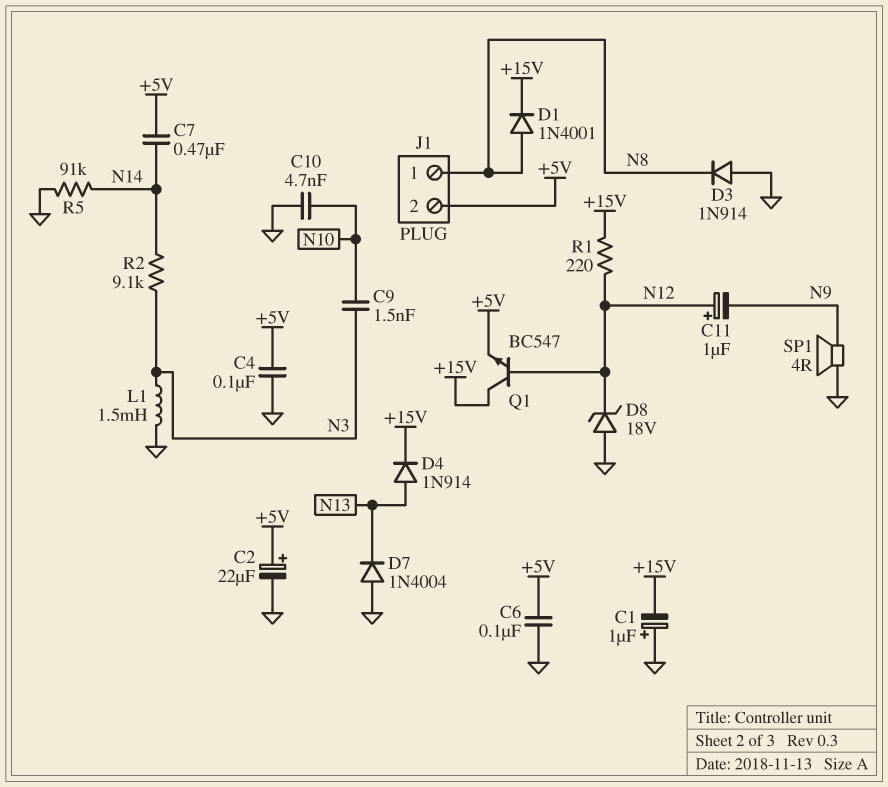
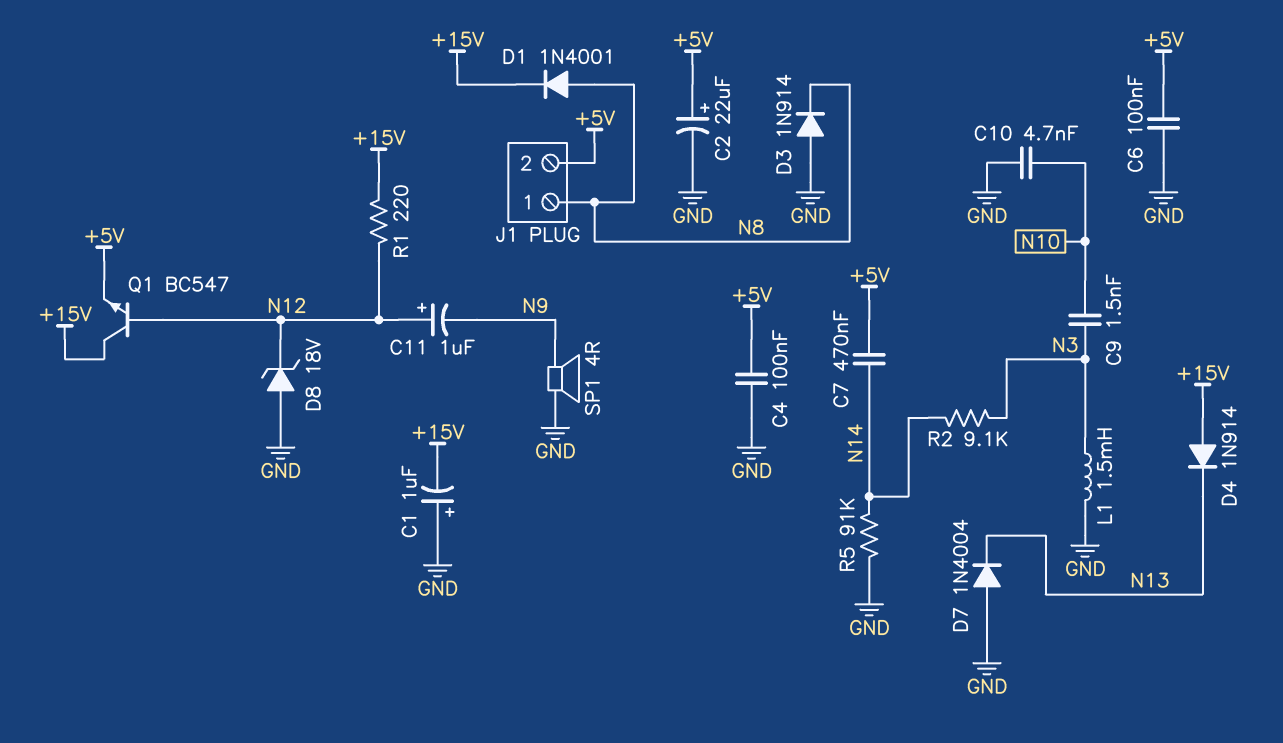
D4: diode 1N914 (A N13, K +15V) -> diode 1N914 (A +15V, K N13)

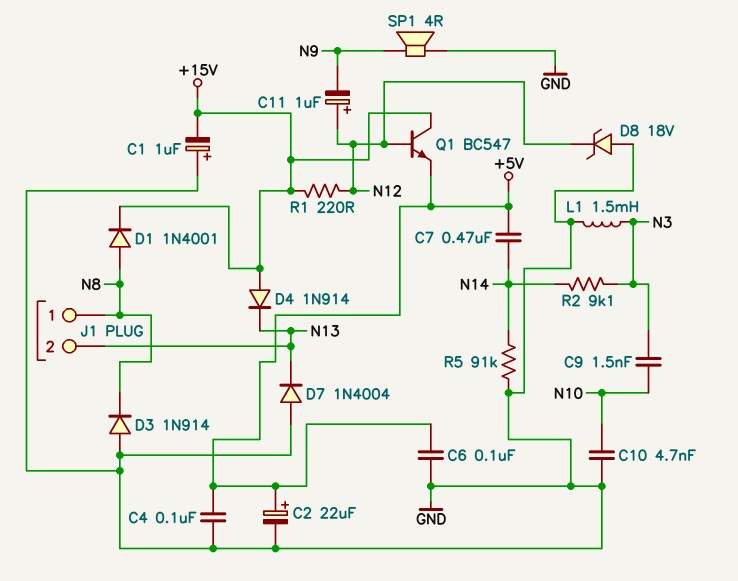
J1 pin 2: +5V -> N13

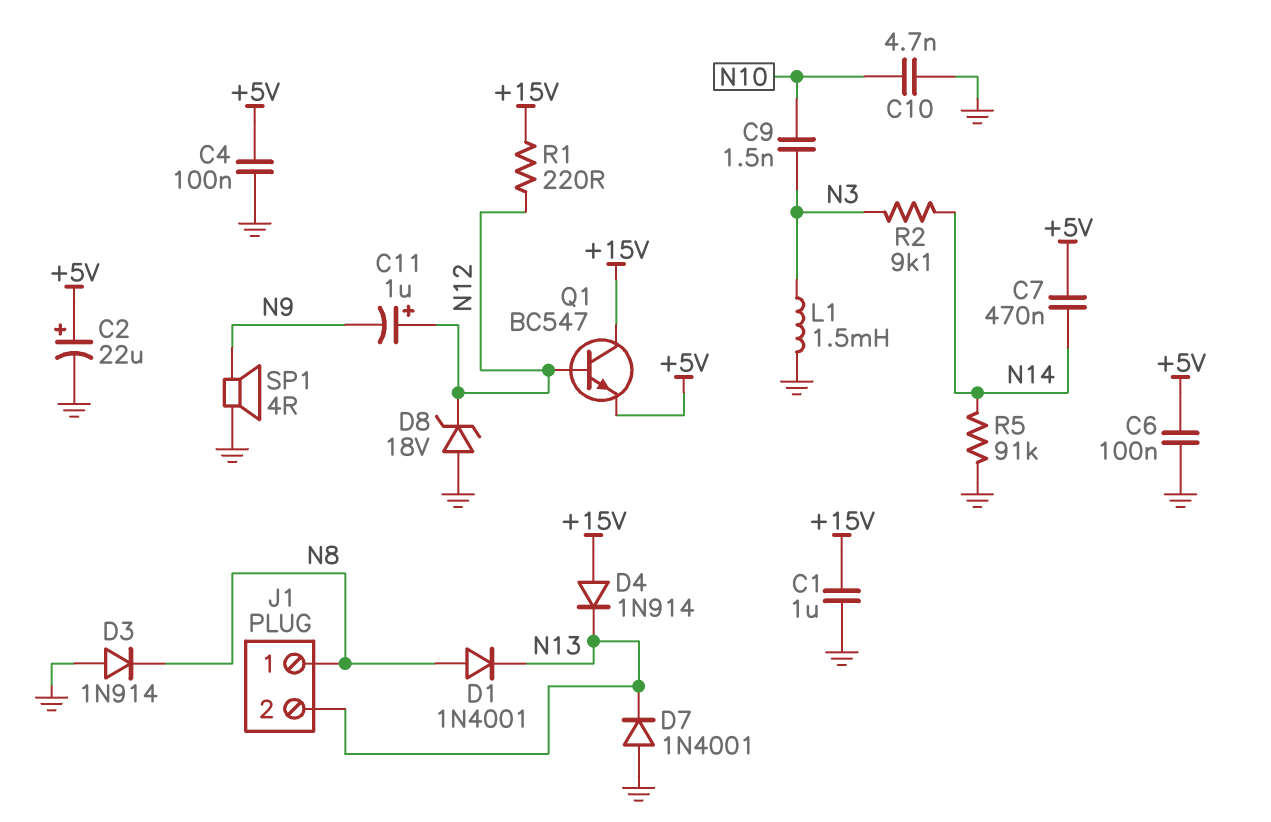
C1: 1uF (plus GND, minus +15V) -> 1uF (+15V, GND)
D1: diode 1N4001 (A N8, K +15V) -> diode 1N4001 (A N8, K N13)
D7: diode 1N4004 (A GND, K N13) -> diode 1N4001 (A GND, K N13)

